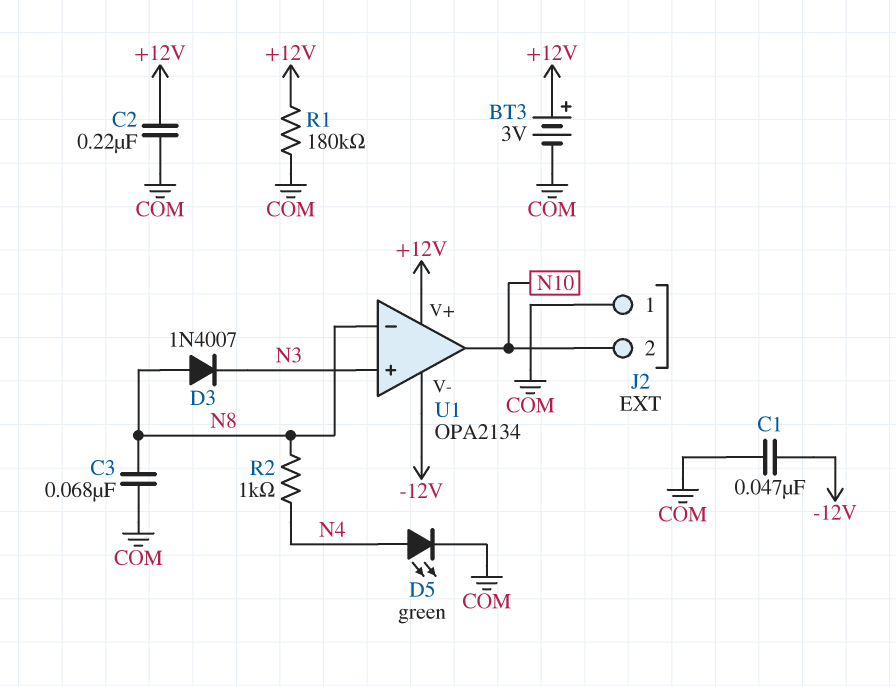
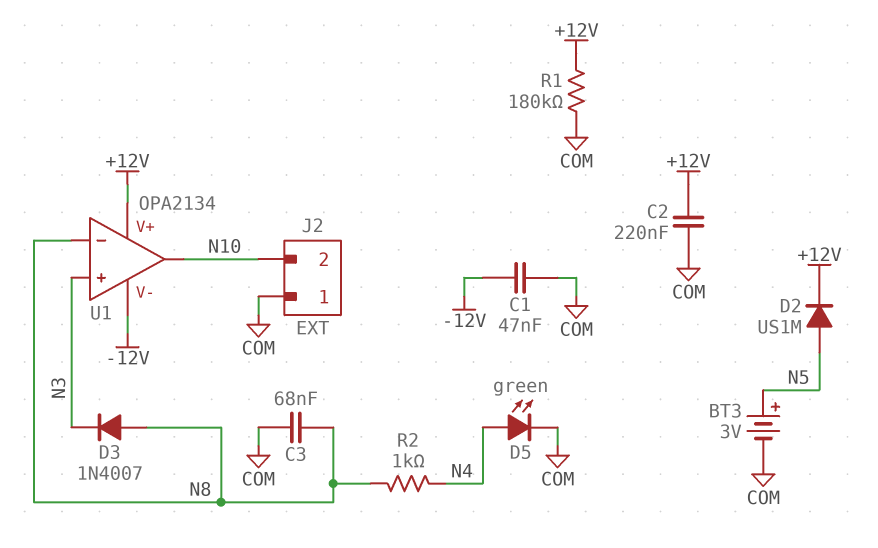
BT3: 3V (plus +12V, minus COM) -> 3V (plus N5, minus COM)
D2: none -> diode US1M (A N5, K +12V)

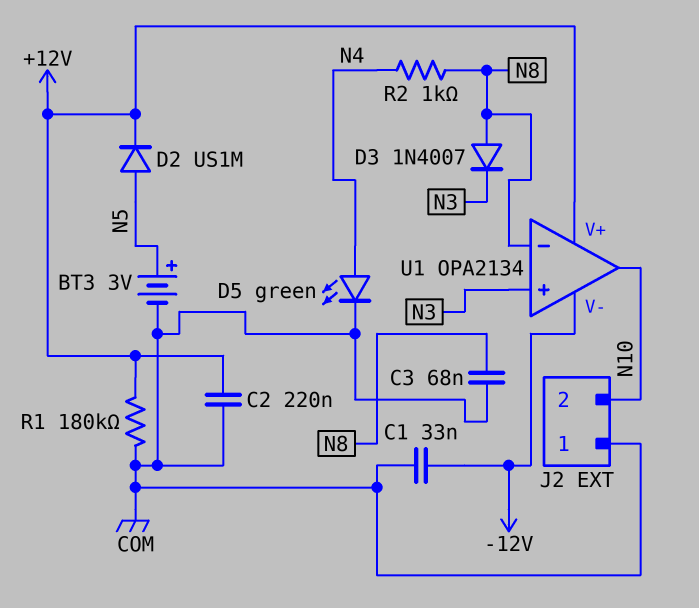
C1: 47nF (-12V, COM) -> 33nF (-12V, COM)

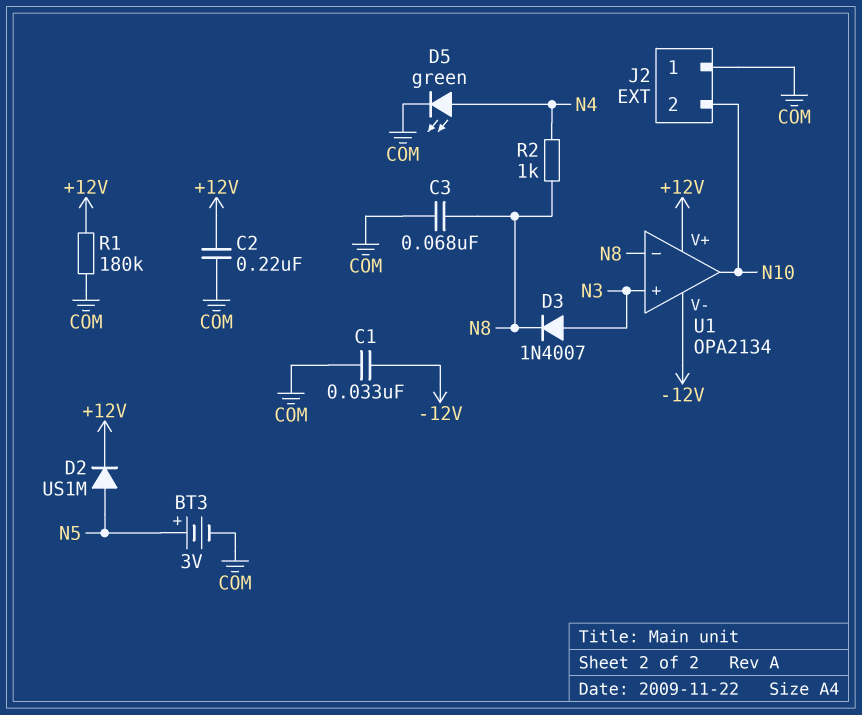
D3: diode 1N4007 (A N8, K N3) -> diode 1N4007 (A N3, K N8)

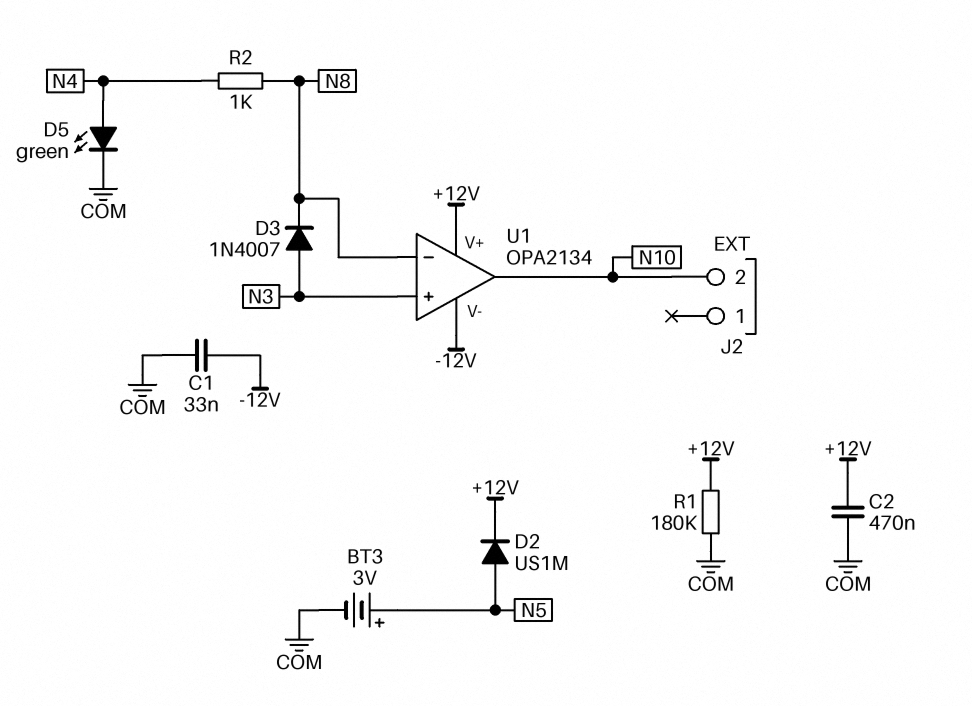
C2: 220nF (+12V, COM) -> 470nF (+12V, COM)
C3: 68nF (COM, N8) -> none
J2 pin 1: COM -> none

